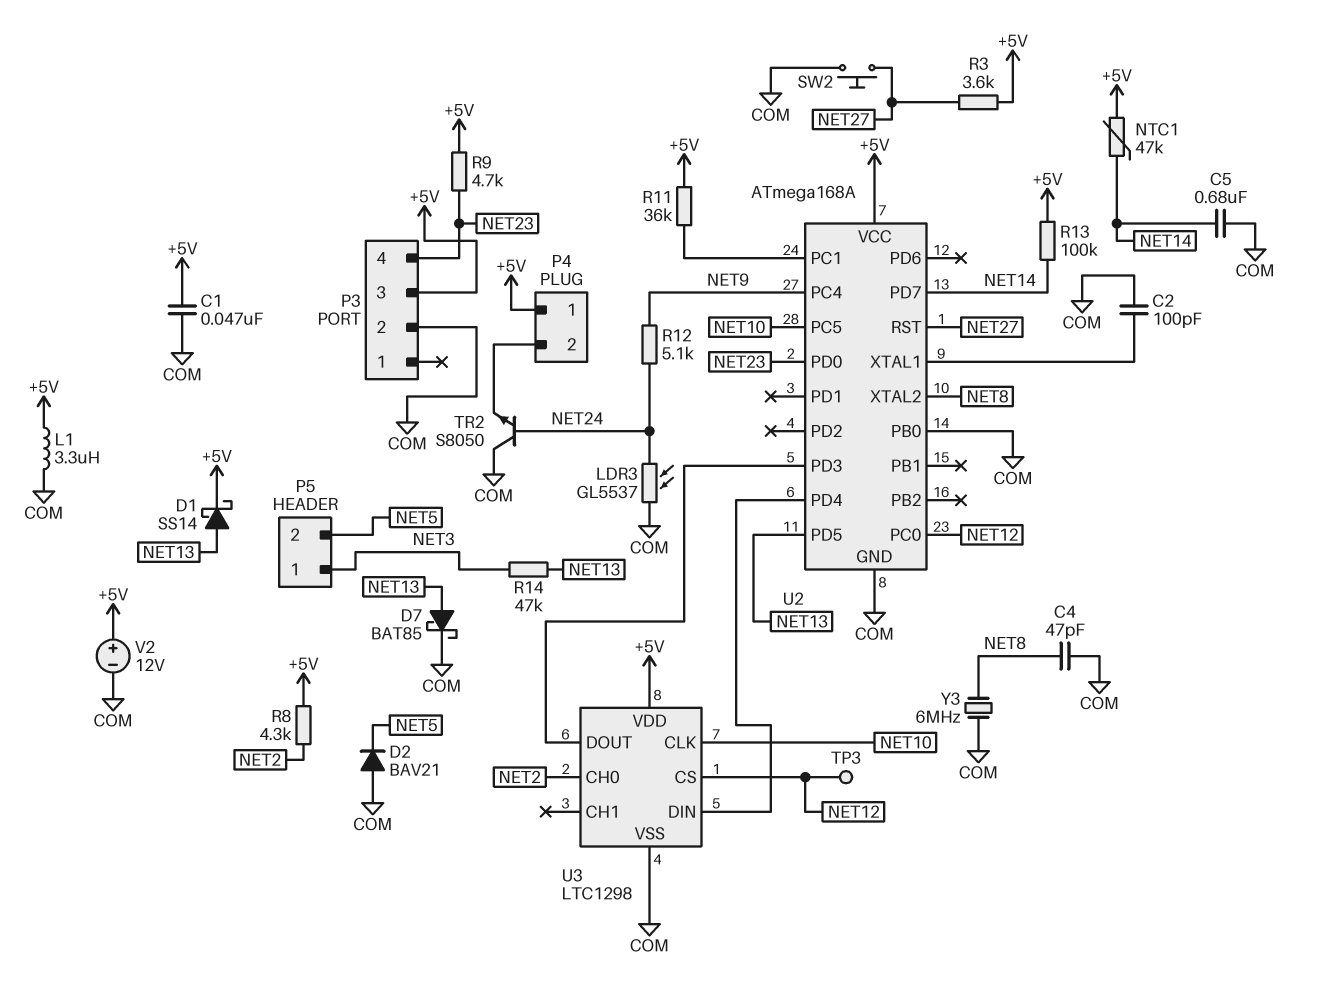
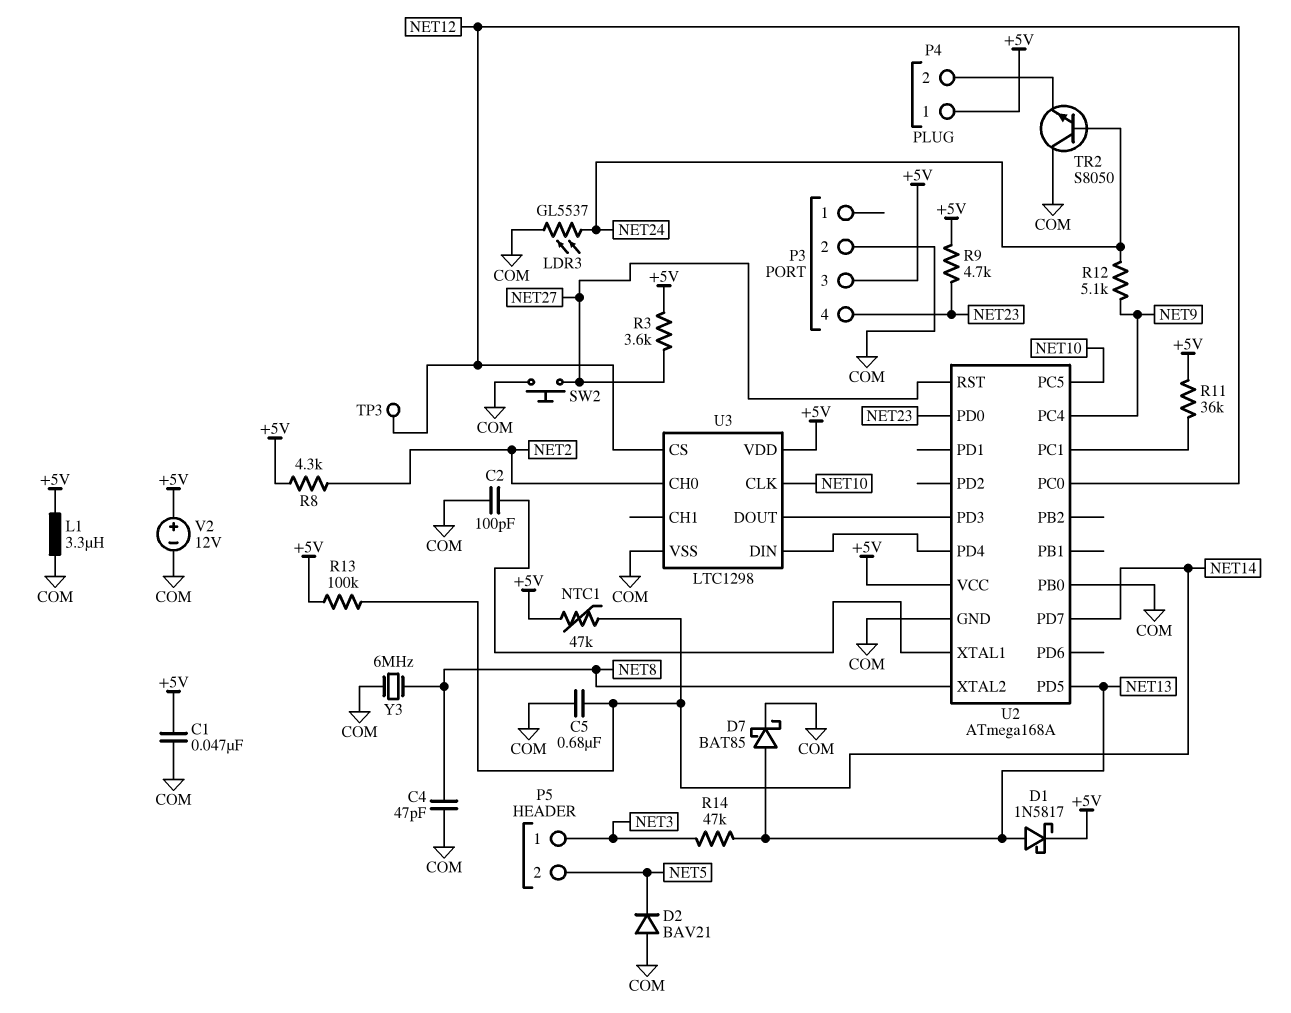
D1: schottky SS14 (A NET13, K +5V) -> schottky 1N5817 (A NET13, K +5V)

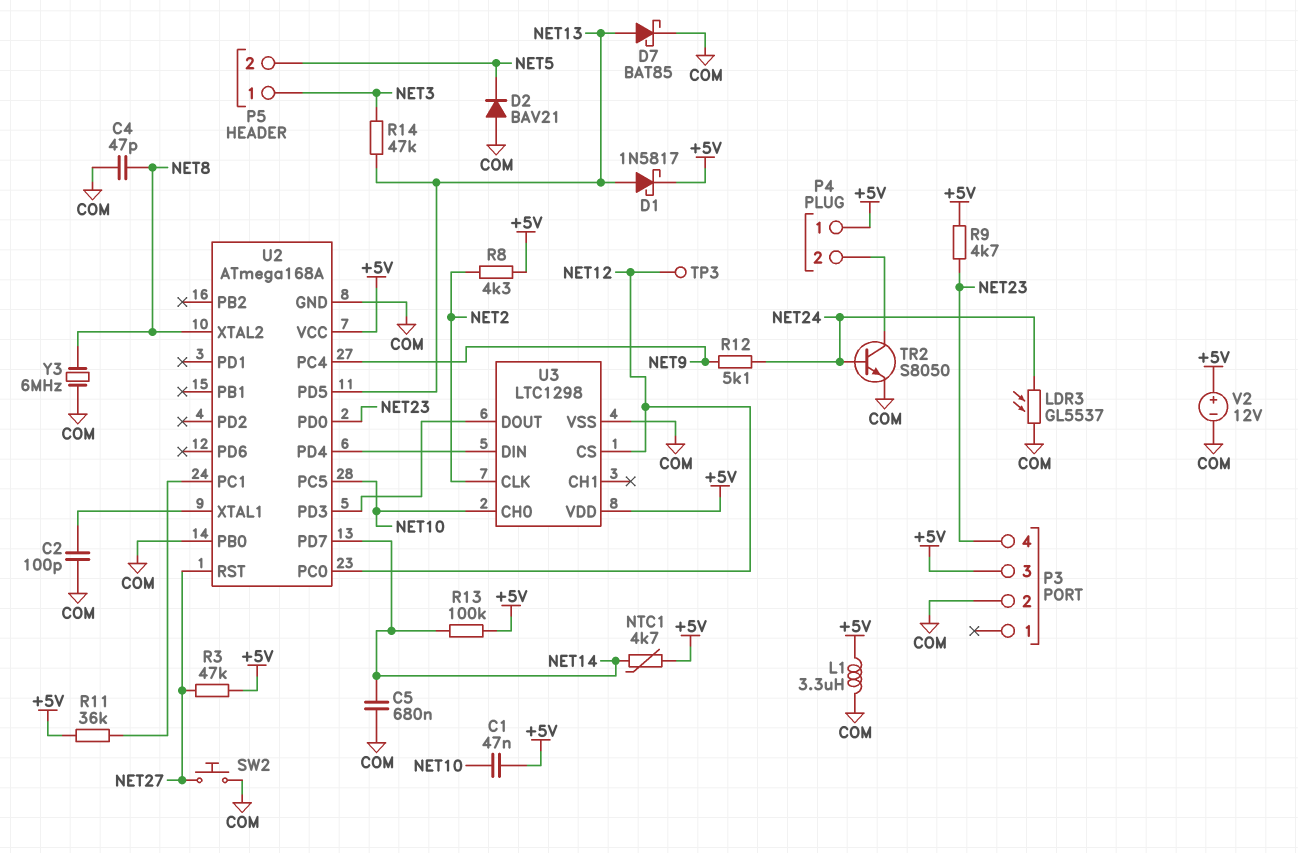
C1: 47nF (+5V, COM) -> 47nF (+5V, NET10)
NTC1: 47k (+5V, NET14) -> 4.7k (+5V, NET14)
R3: 3.6k (+5V, NET27) -> 47k (+5V, NET27)
TR2: NPN S8050 (B NET24, C COM, E P4/2) -> NPN S8050 (B NET24, C P4/2, E COM)
U3 pin CH0: NET2 -> NET10
U3 pin CLK: NET10 -> NET2

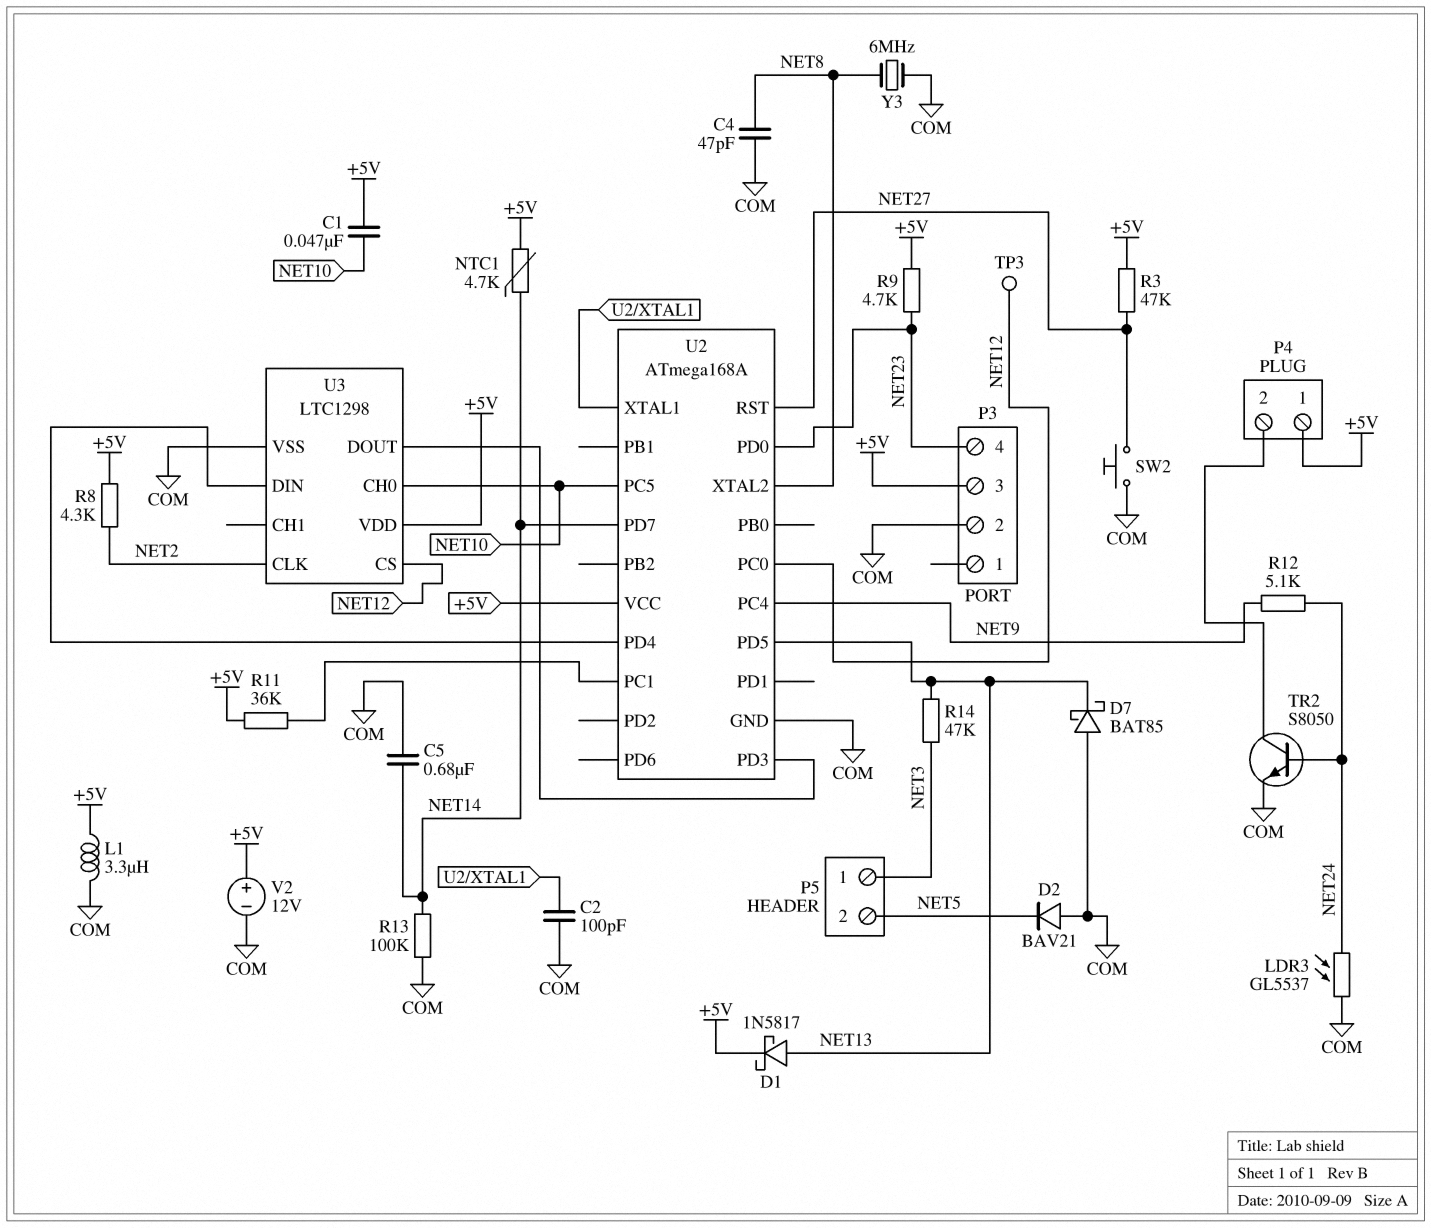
D7: schottky BAT85 (A NET13, K COM) -> schottky BAT85 (A COM, K NET13)
R13: 100k (+5V, NET14) -> 100k (COM, NET14)
U2 pin PB0: COM -> none

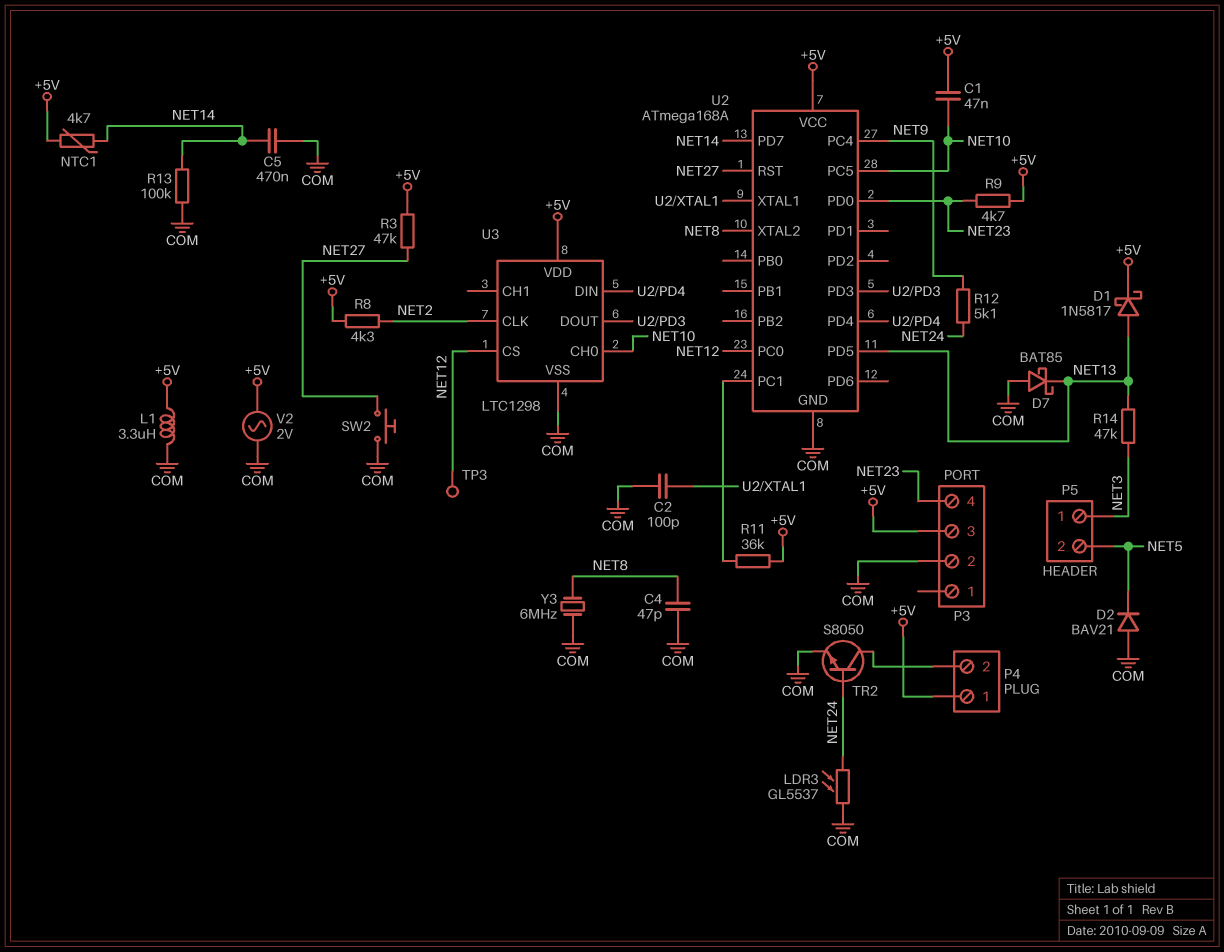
C5: 680nF (COM, NET14) -> 470nF (COM, NET14)
V2: 12V (plus +5V, minus COM) -> AC 2V (+5V, COM)

